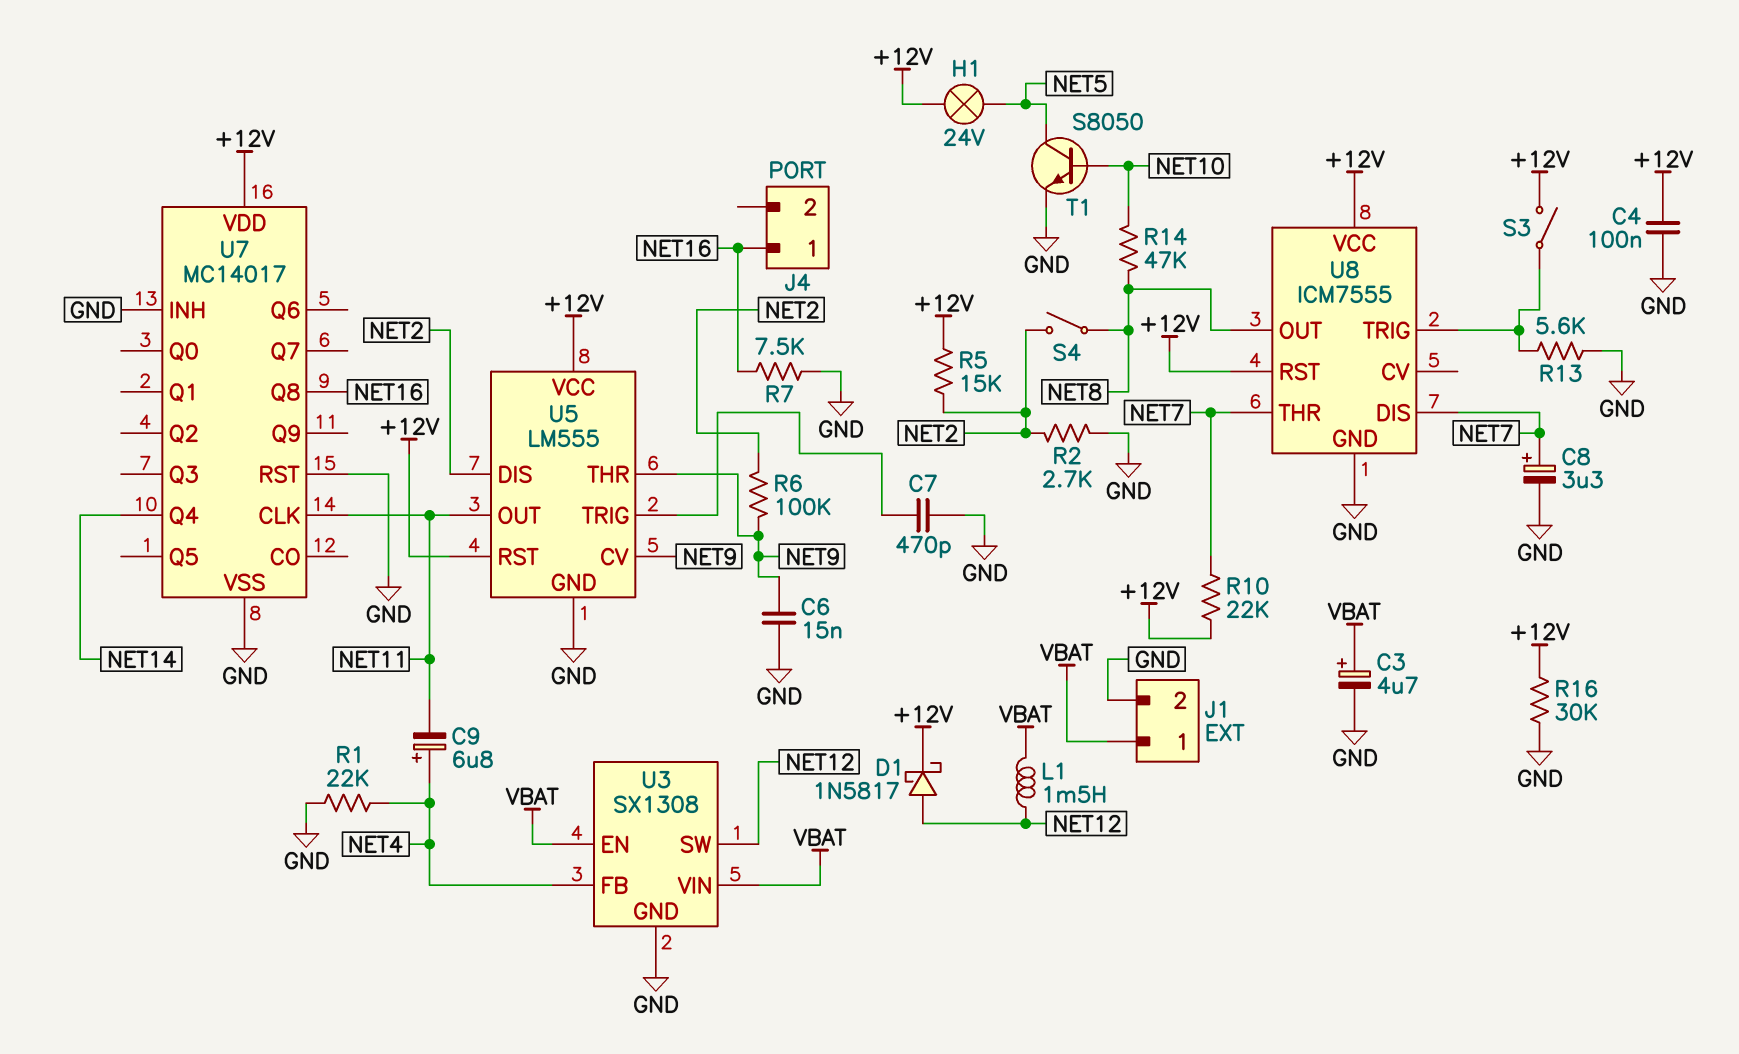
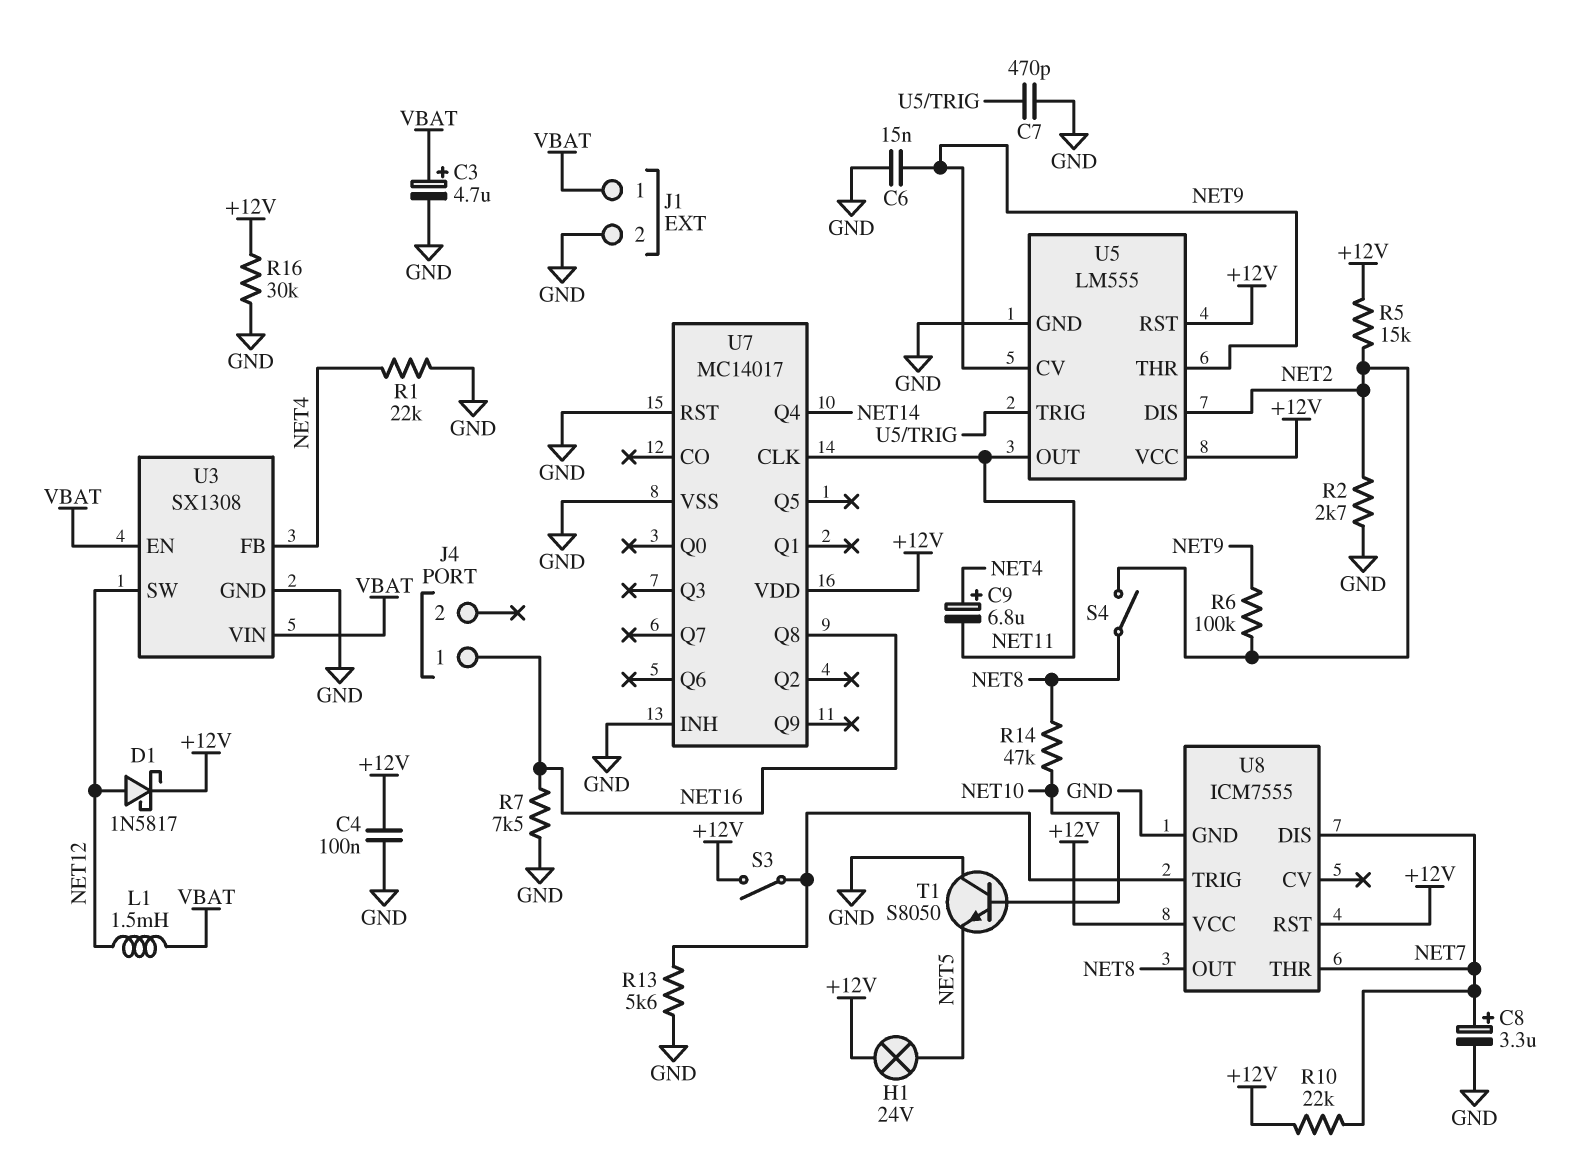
T1: NPN S8050 (B NET10, C NET5, E GND) -> NPN S8050 (B NET10, C GND, E NET5)

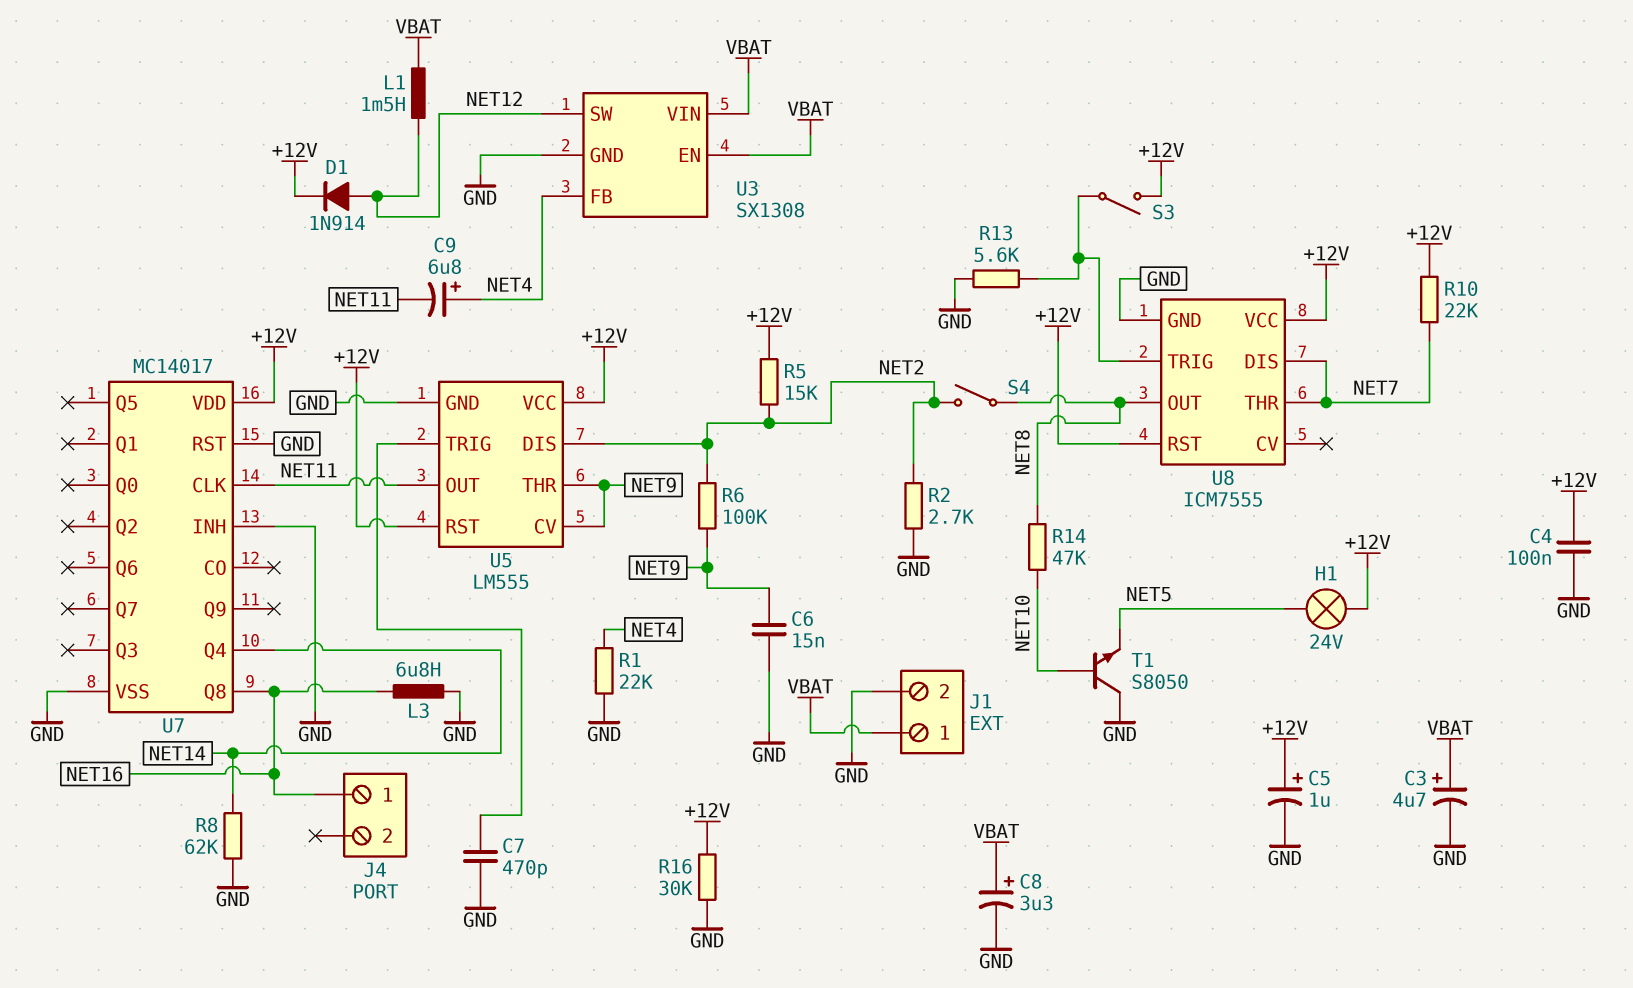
C5: none -> 1uF (plus +12V, minus GND)
C8: 3.3uF (plus NET7, minus GND) -> 3.3uF (plus VBAT, minus GND)
D1: schottky 1N5817 (A NET12, K +12V) -> diode 1N914 (A NET12, K +12V)
L3: none -> 6.8uH (GND, NET16)
R7: 7.5k (GND, NET16) -> none
R8: none -> 62k (GND, NET14)

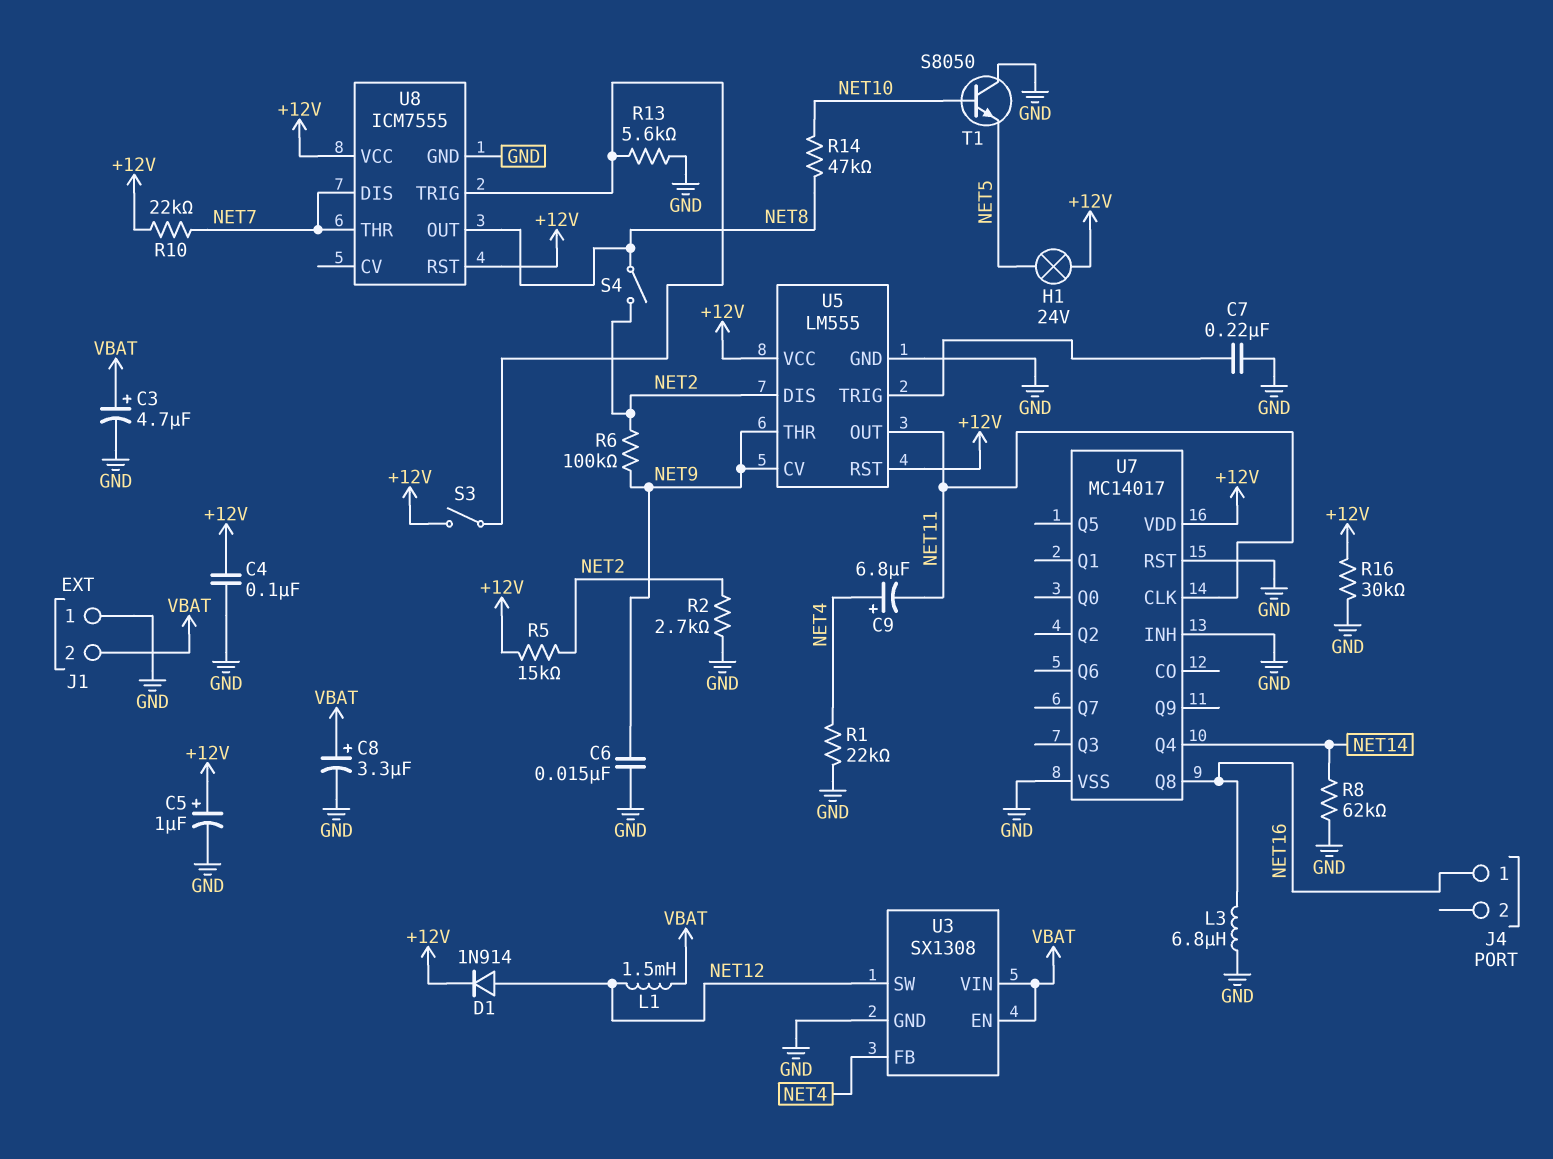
C7: 470pF (GND, U5/TRIG) -> 220nF (GND, U5/TRIG)
J1 pin 1: VBAT -> GND
J1 pin 2: GND -> VBAT

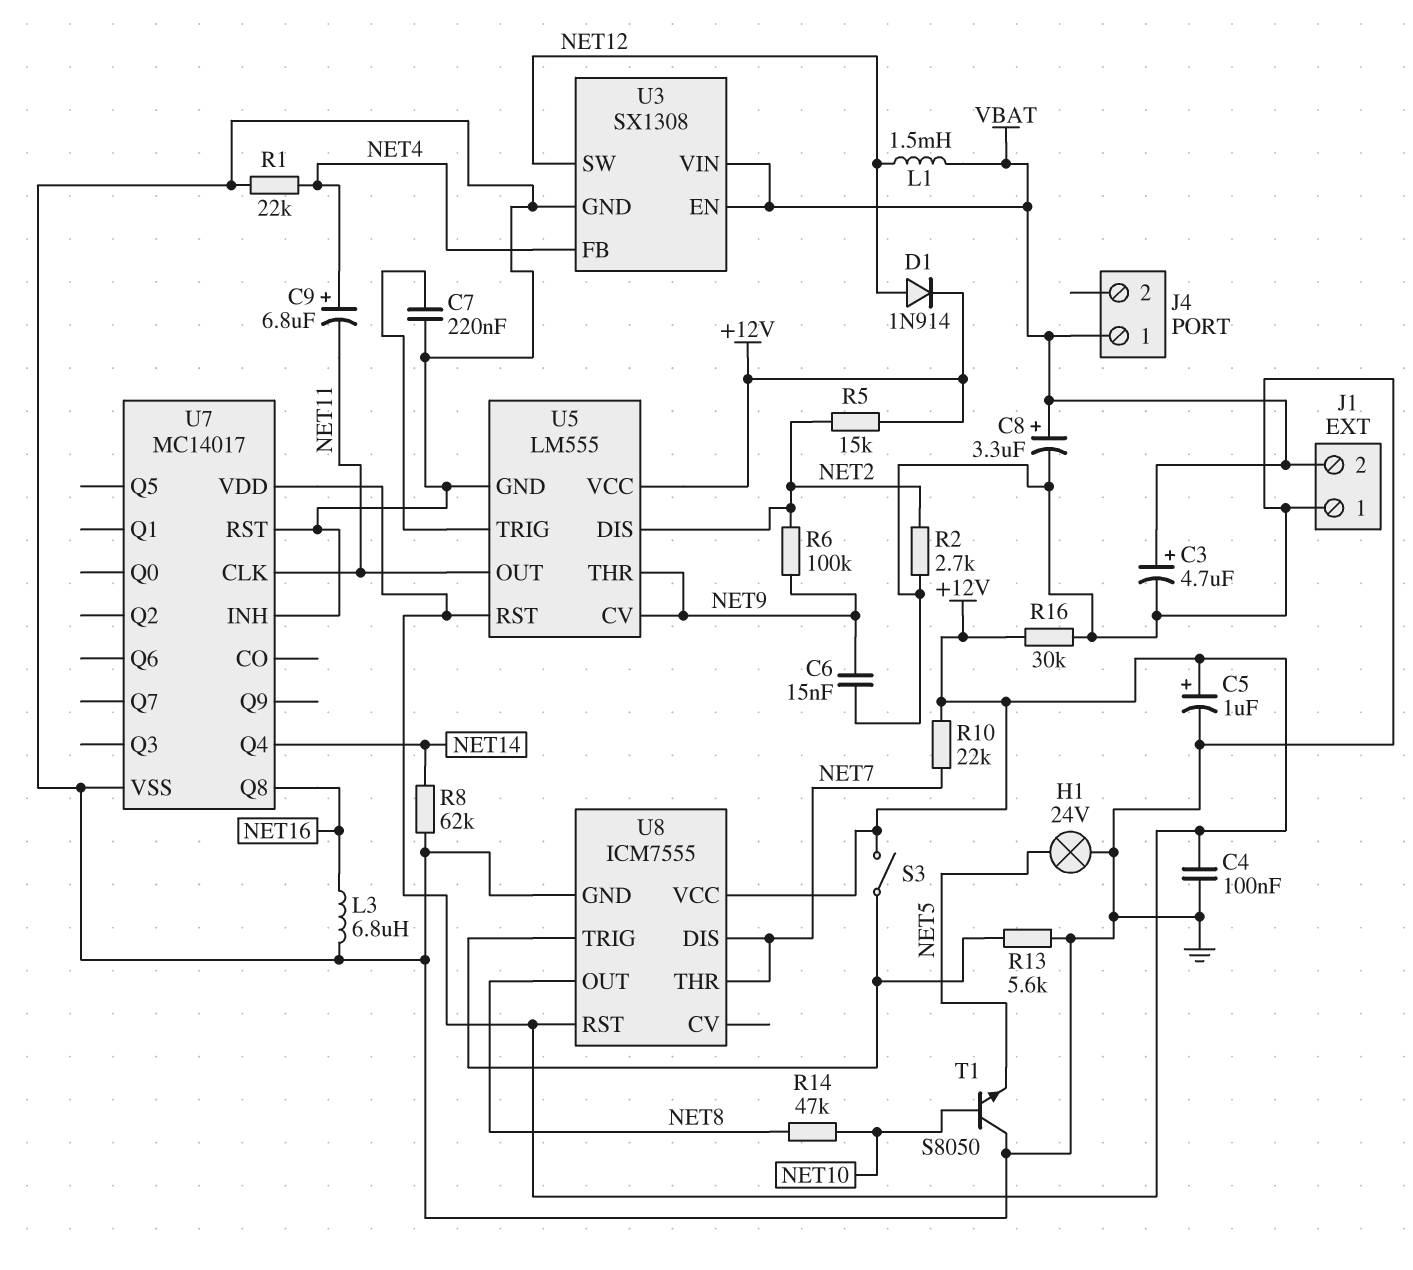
H1: lamp 24V (+12V, NET5) -> lamp 24V (GND, NET5)
J4 pin 1: NET16 -> VBAT
S4: switch (NET2, NET8) -> none

